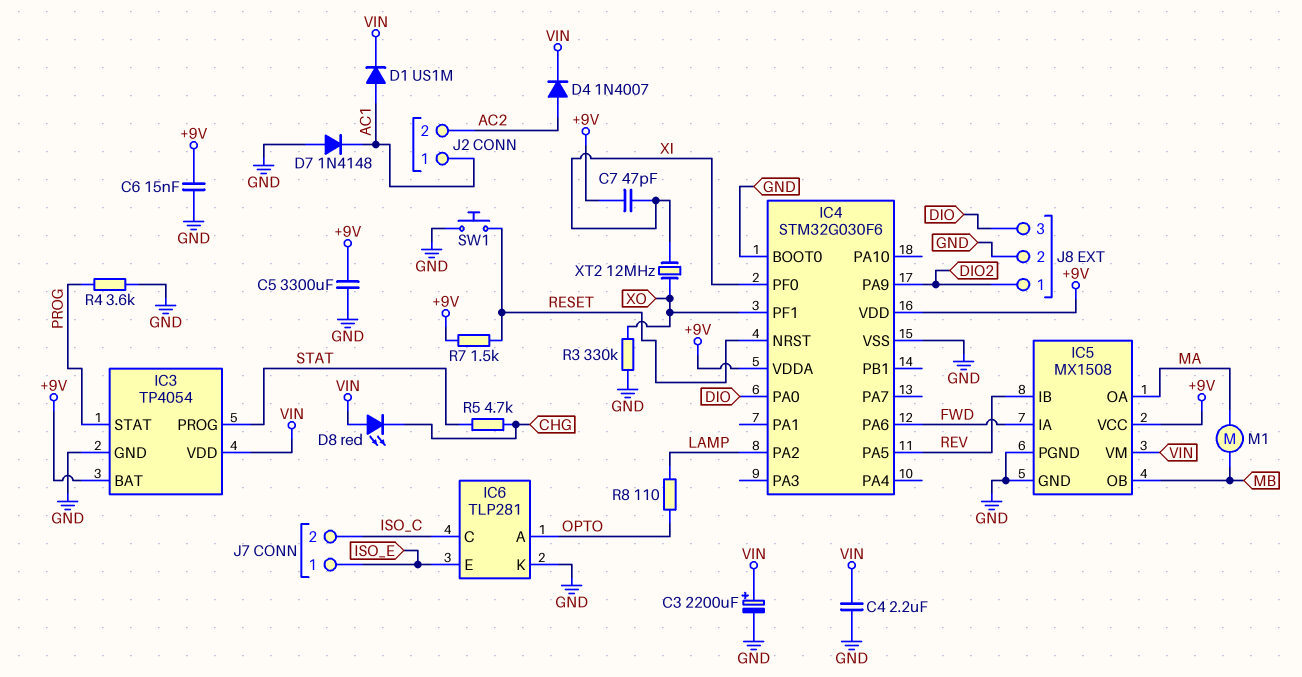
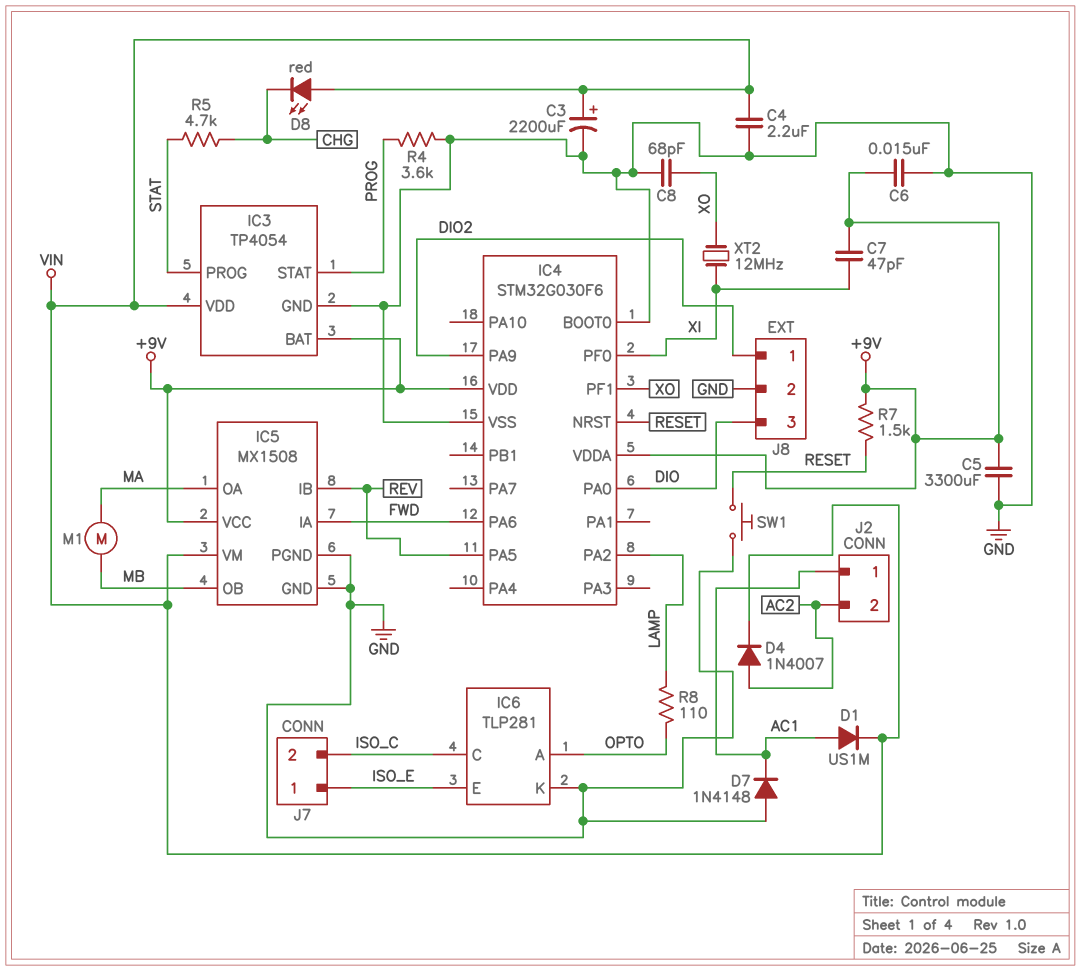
C8: none -> 68pF (GND, XO)
R3: 330k (GND, XO) -> none

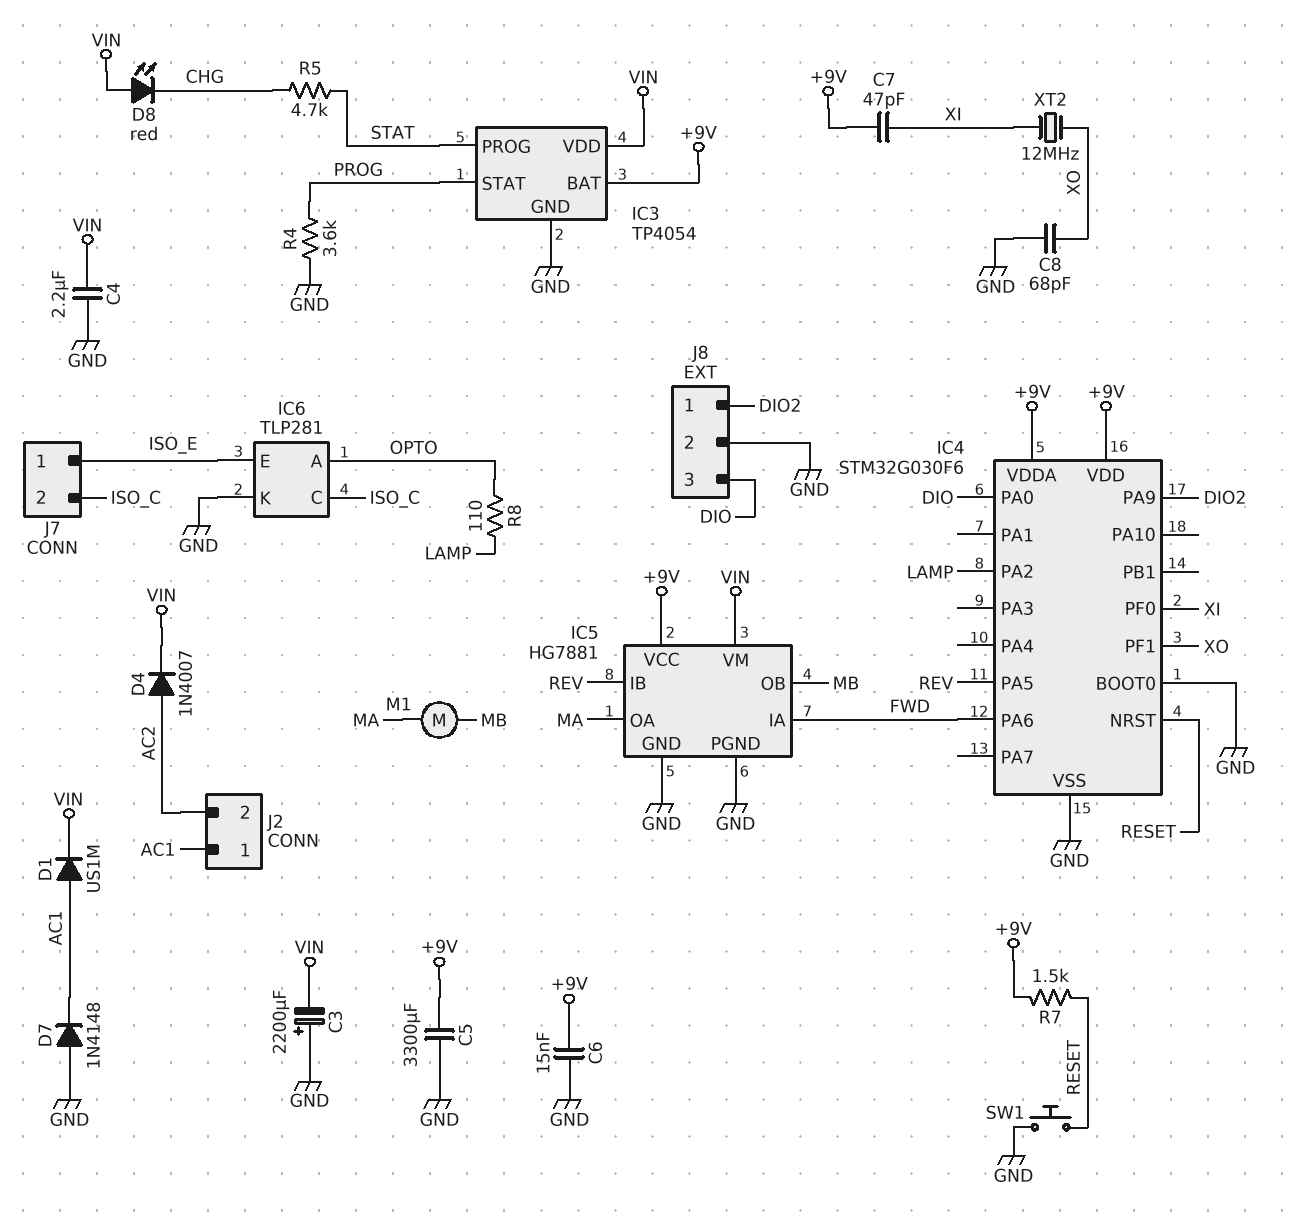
C3: 2200uF (plus VIN, minus GND) -> 2200uF (plus GND, minus VIN)
IC5: MX1508 -> HG7881

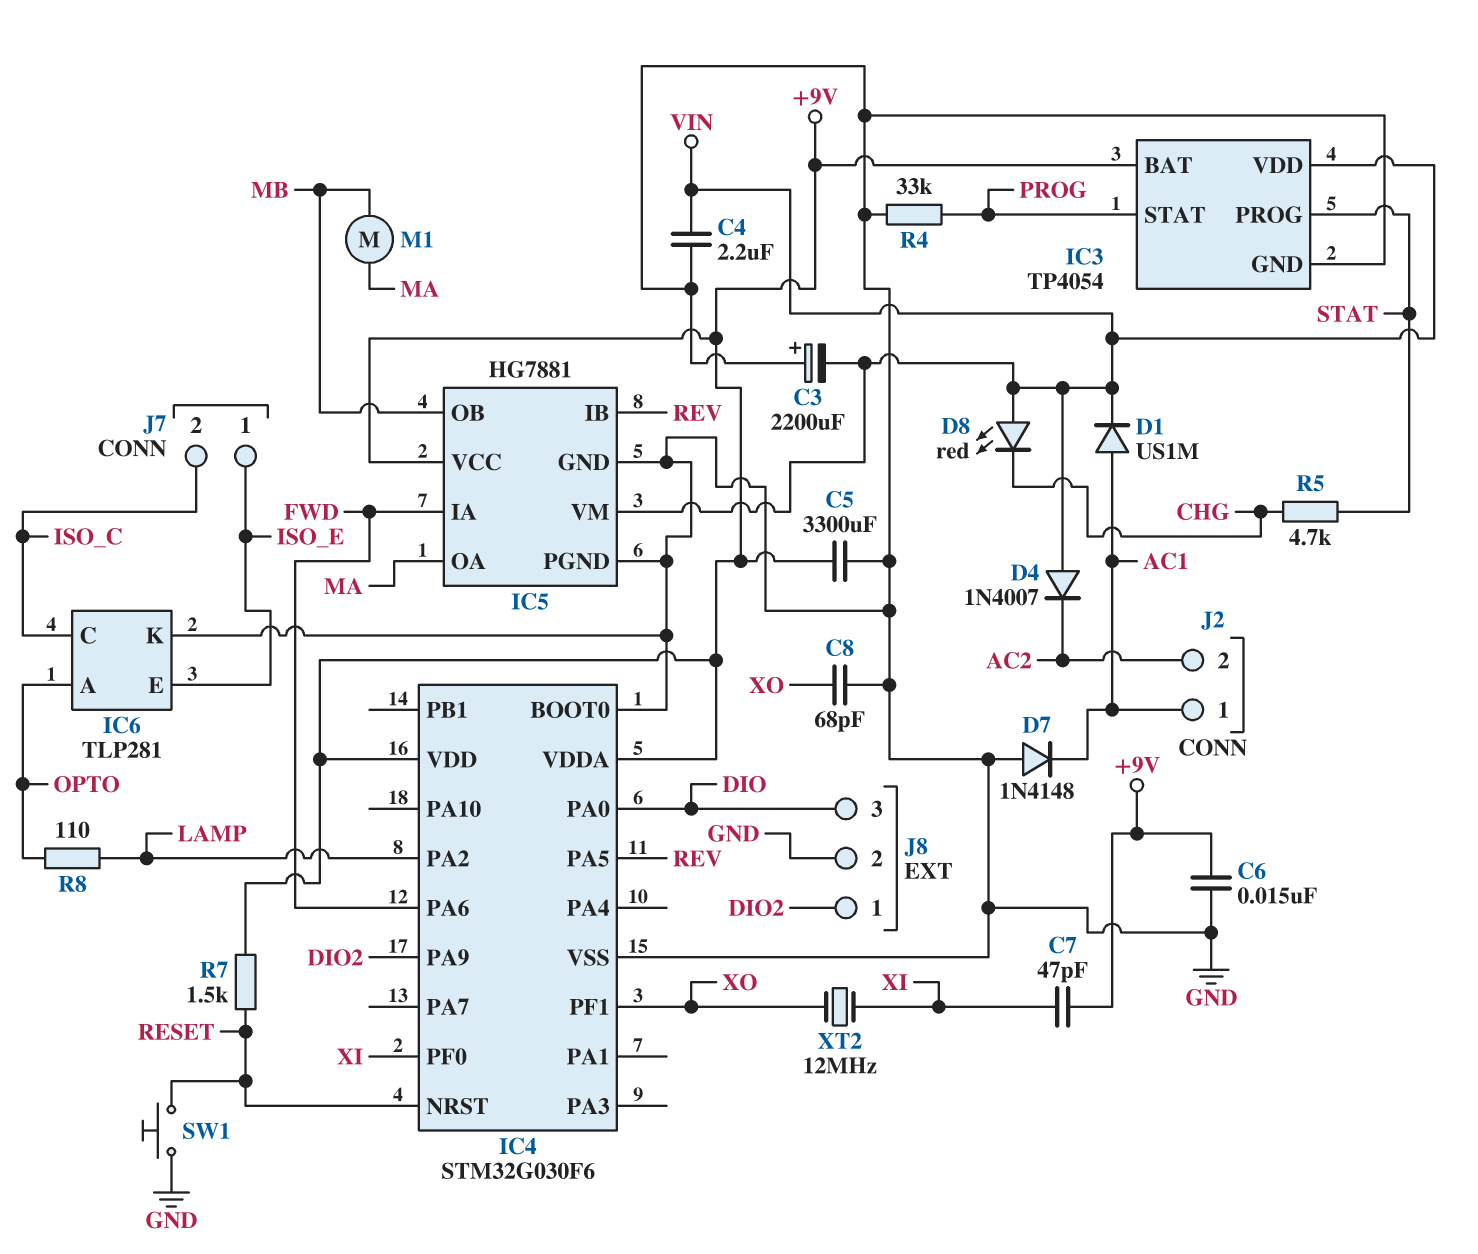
D4: diode 1N4007 (A AC2, K VIN) -> diode 1N4007 (A VIN, K AC2)
R4: 3.6k (GND, PROG) -> 33k (GND, PROG)

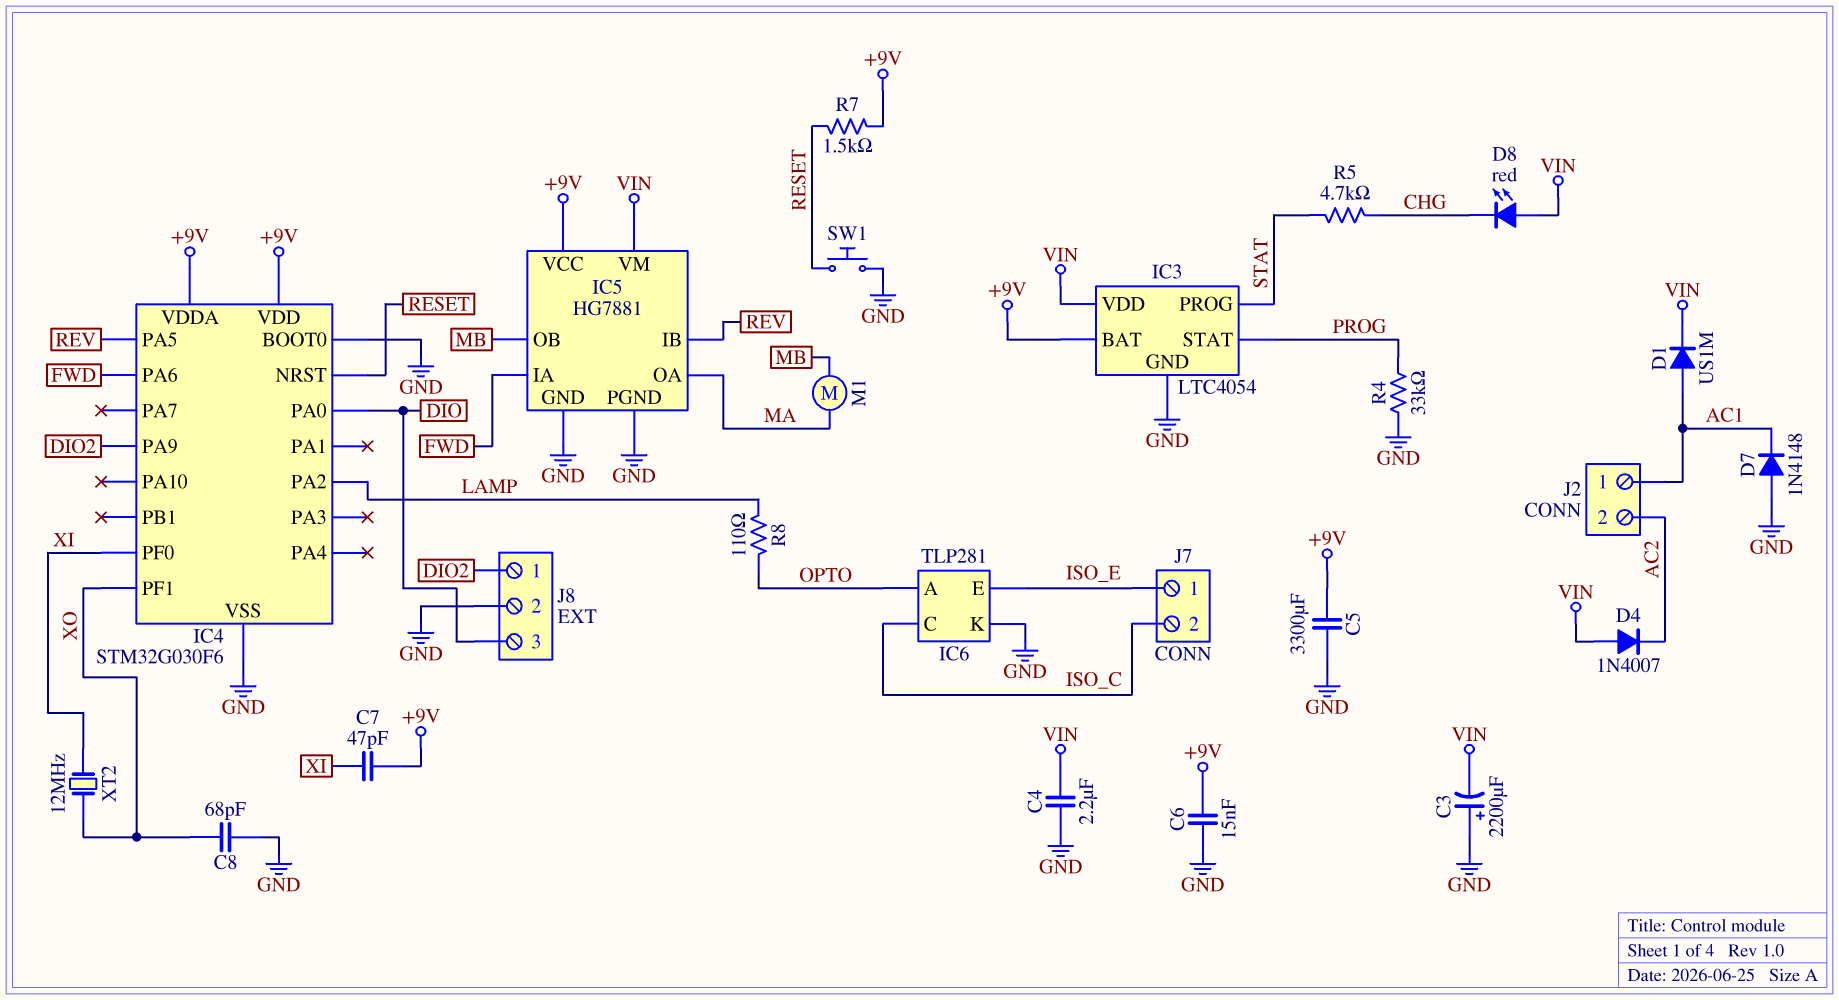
IC3: TP4054 -> LTC4054

